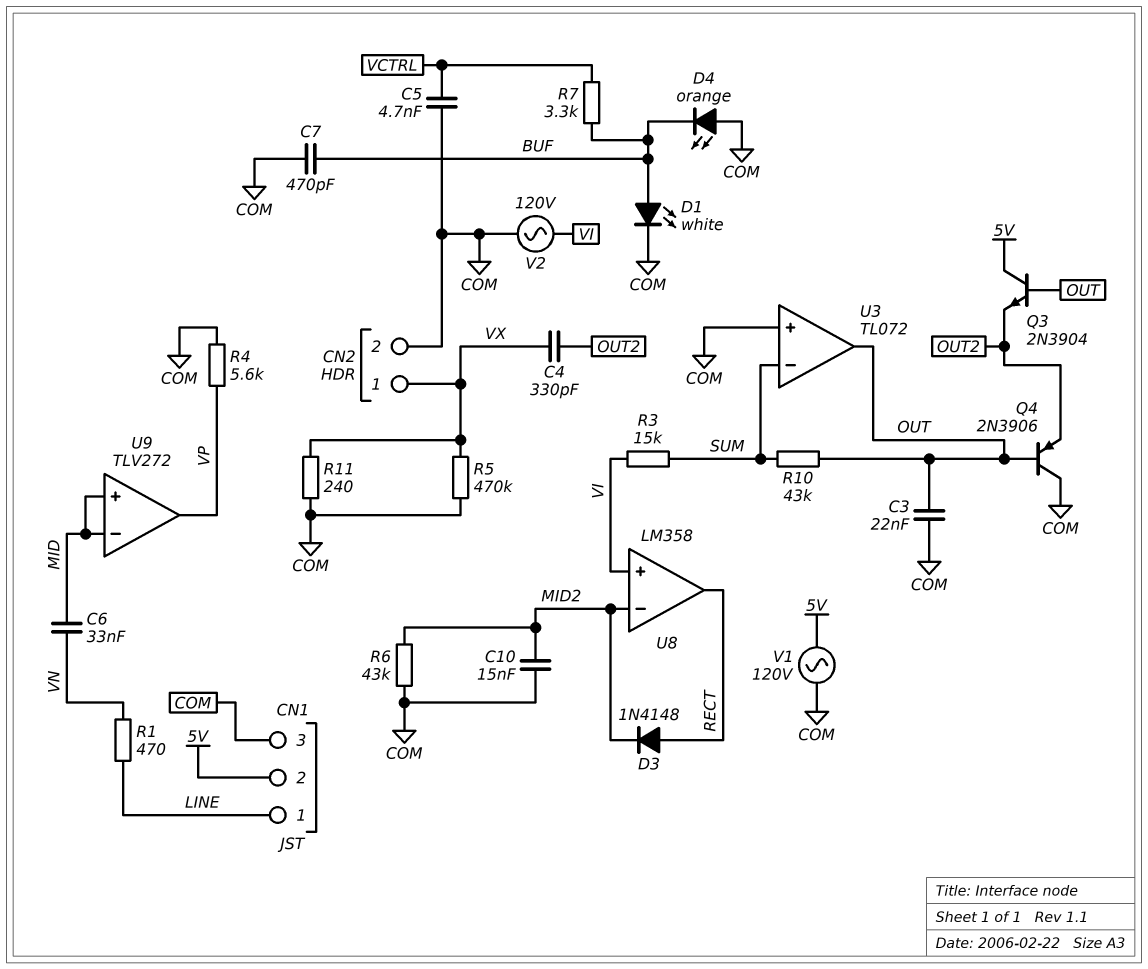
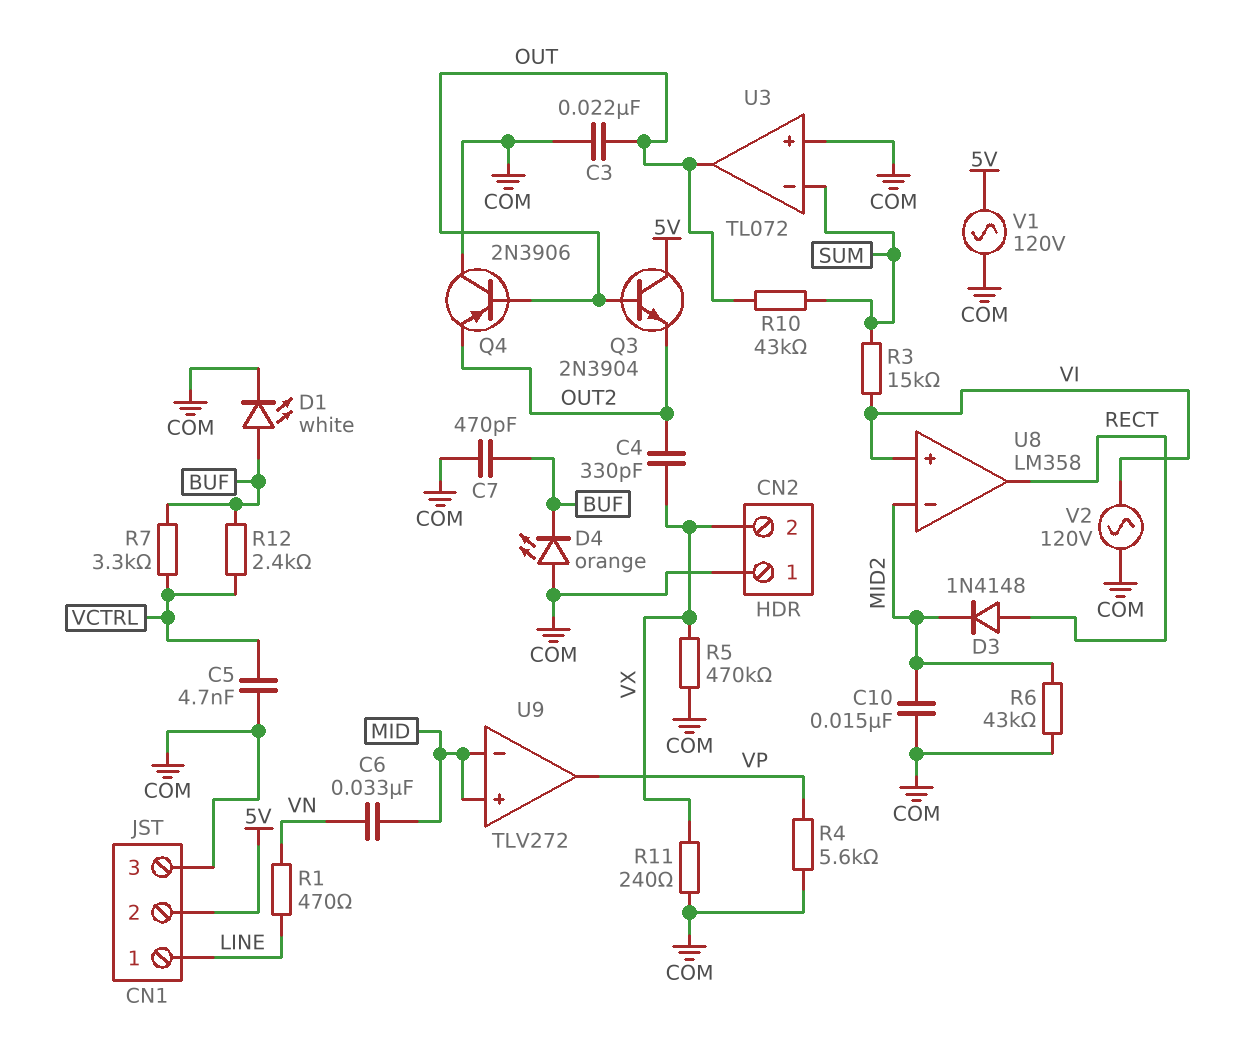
CN2 pin 1: VX -> COM
CN2 pin 2: COM -> VX
R12: none -> 2.4k (BUF, VCTRL)

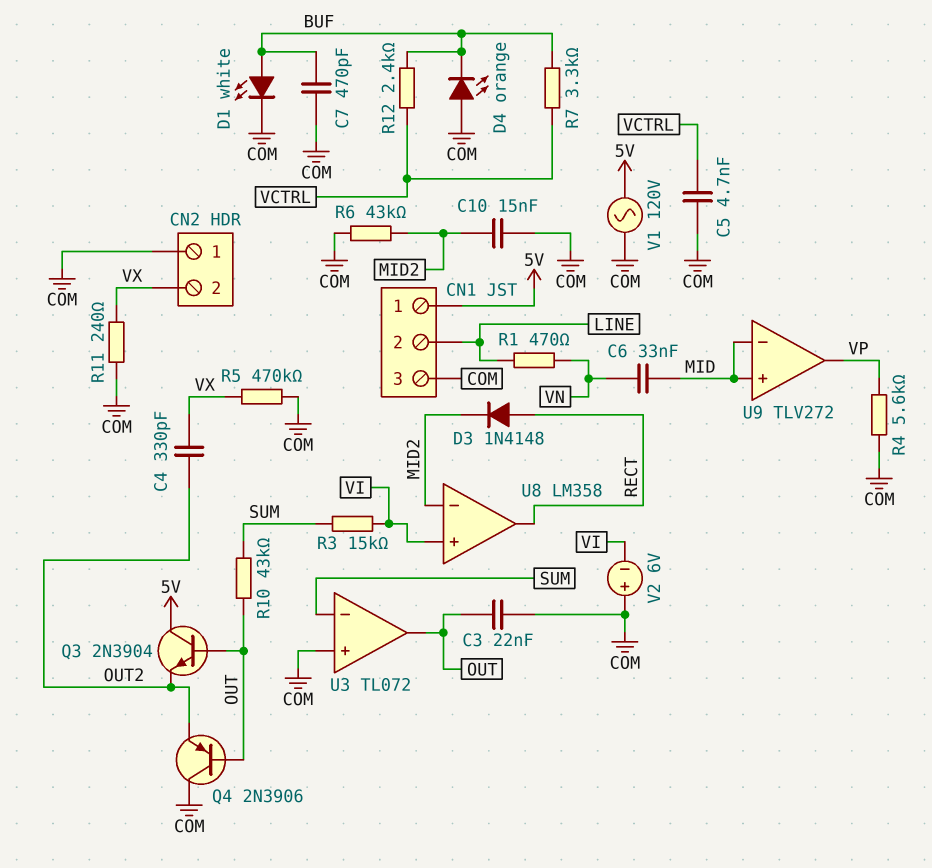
CN1 pin 1: LINE -> 5V
CN1 pin 2: 5V -> LINE
V2: AC 120V (COM, VI) -> 6V (plus COM, minus VI)

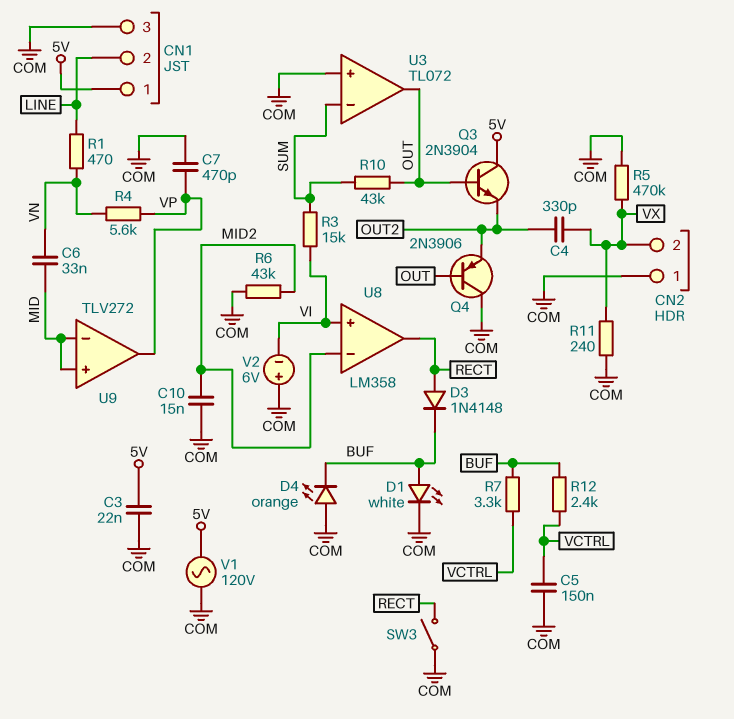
C3: 22nF (COM, OUT) -> 22nF (5V, COM)
C5: 4.7nF (COM, VCTRL) -> 150nF (COM, VCTRL)
C7: 470pF (BUF, COM) -> 470pF (COM, VP)
D3: diode 1N4148 (A RECT, K MID2) -> diode 1N4148 (A RECT, K BUF)
R4: 5.6k (COM, VP) -> 5.6k (VN, VP)
SW3: none -> switch (COM, RECT)

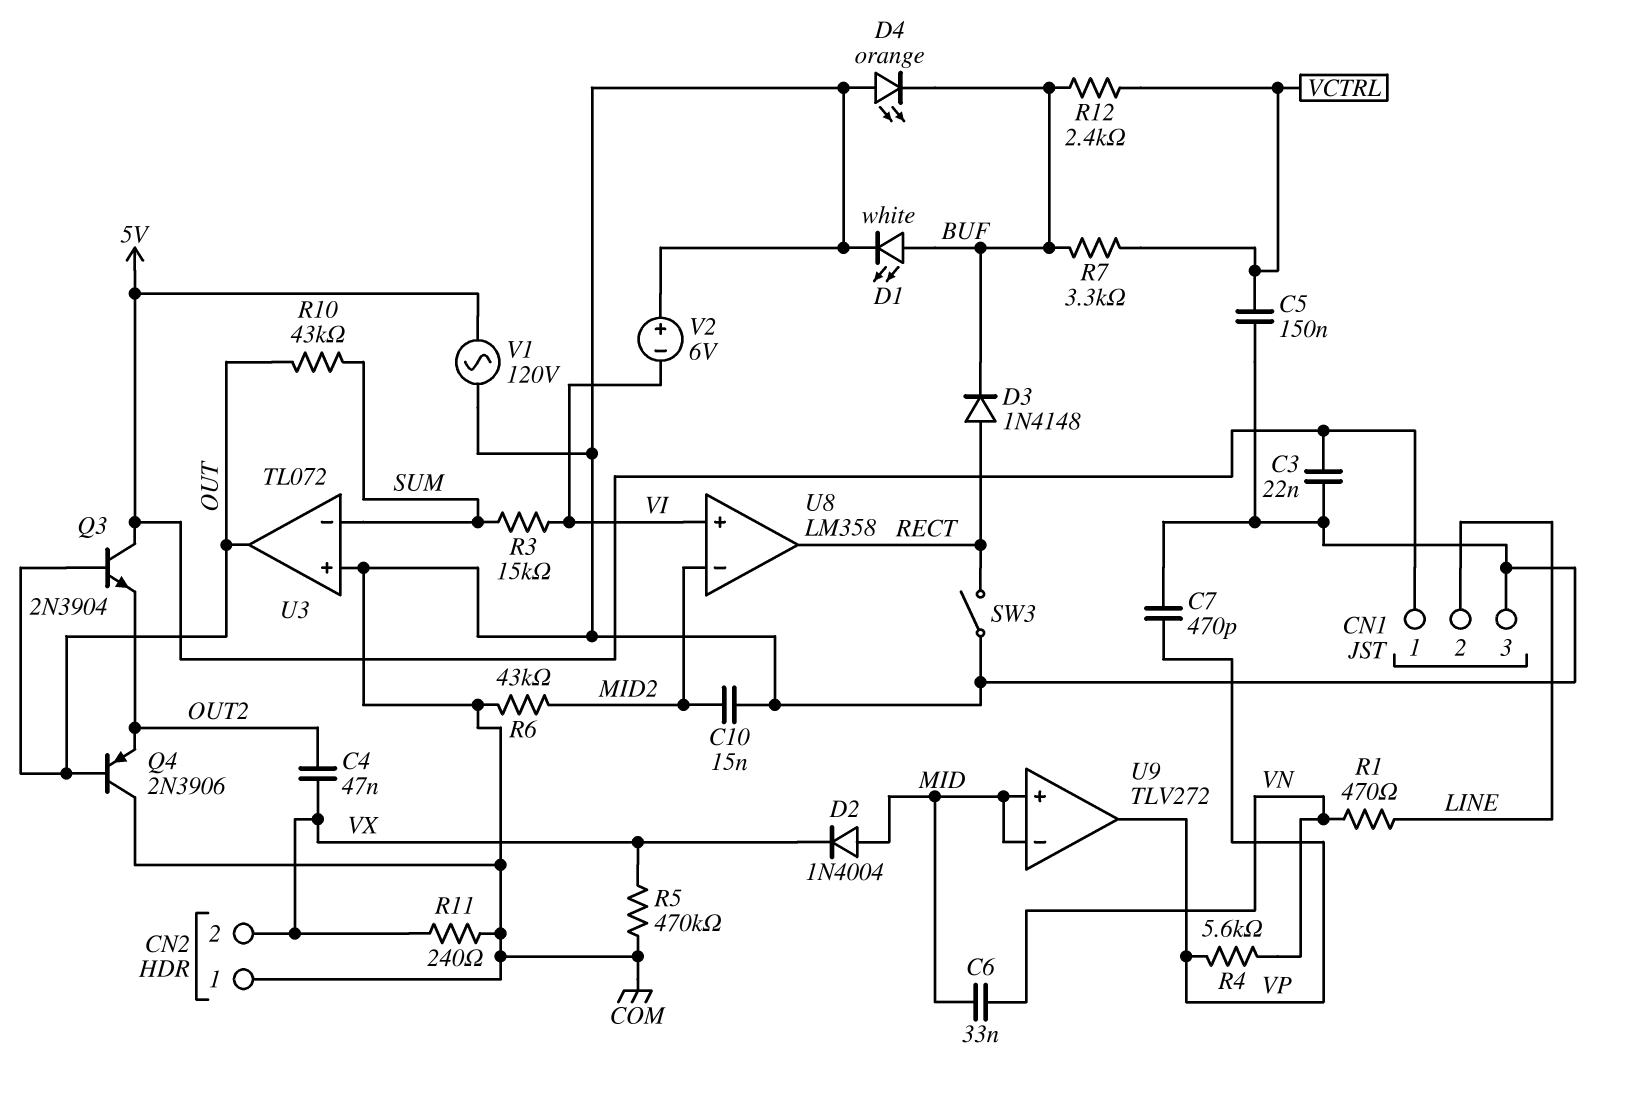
C4: 330pF (OUT2, VX) -> 47nF (OUT2, VX)
D2: none -> diode 1N4004 (A MID, K VX)

